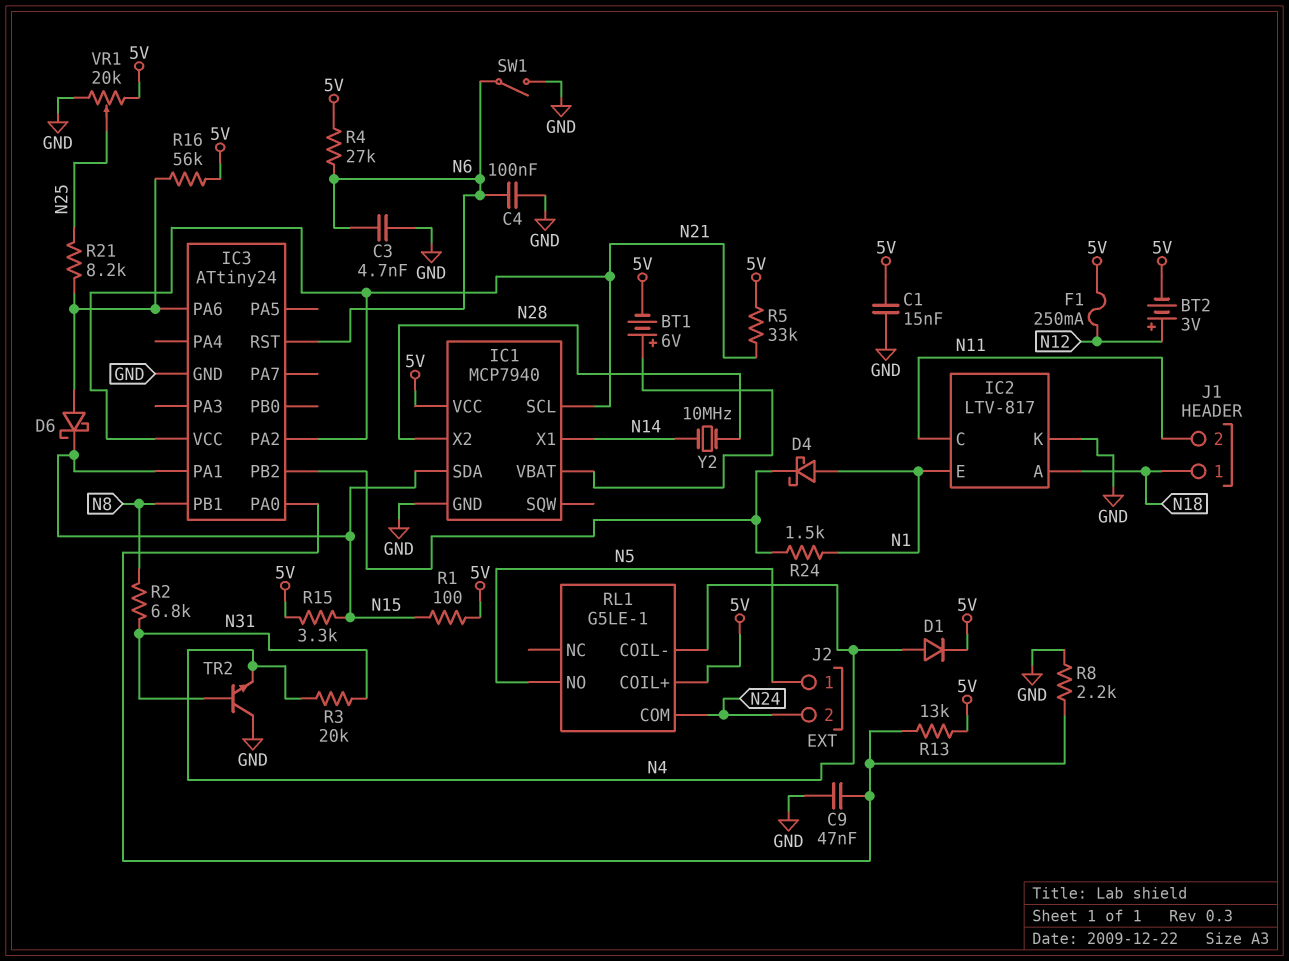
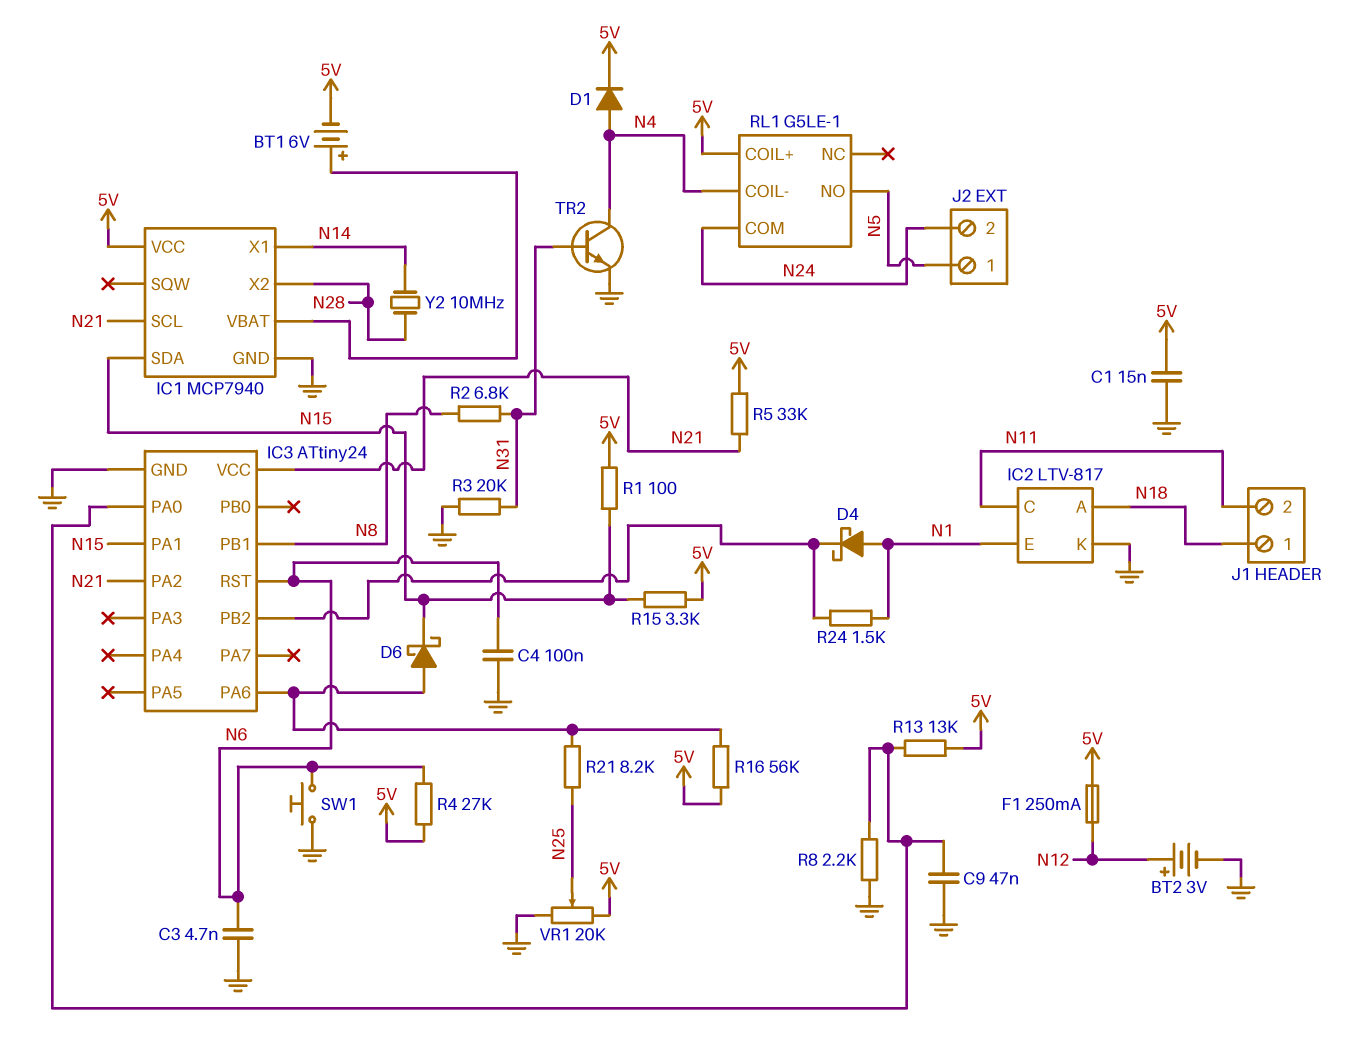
BT2: 3V (plus N12, minus 5V) -> 3V (plus N12, minus GND)
R3: 20k (N4, N31) -> 20k (GND, N31)
SW1: switch (GND, N6) -> button (GND, N6)
TR2: NPN (B N31, C GND, E N4) -> NPN (B N31, C N4, E GND)

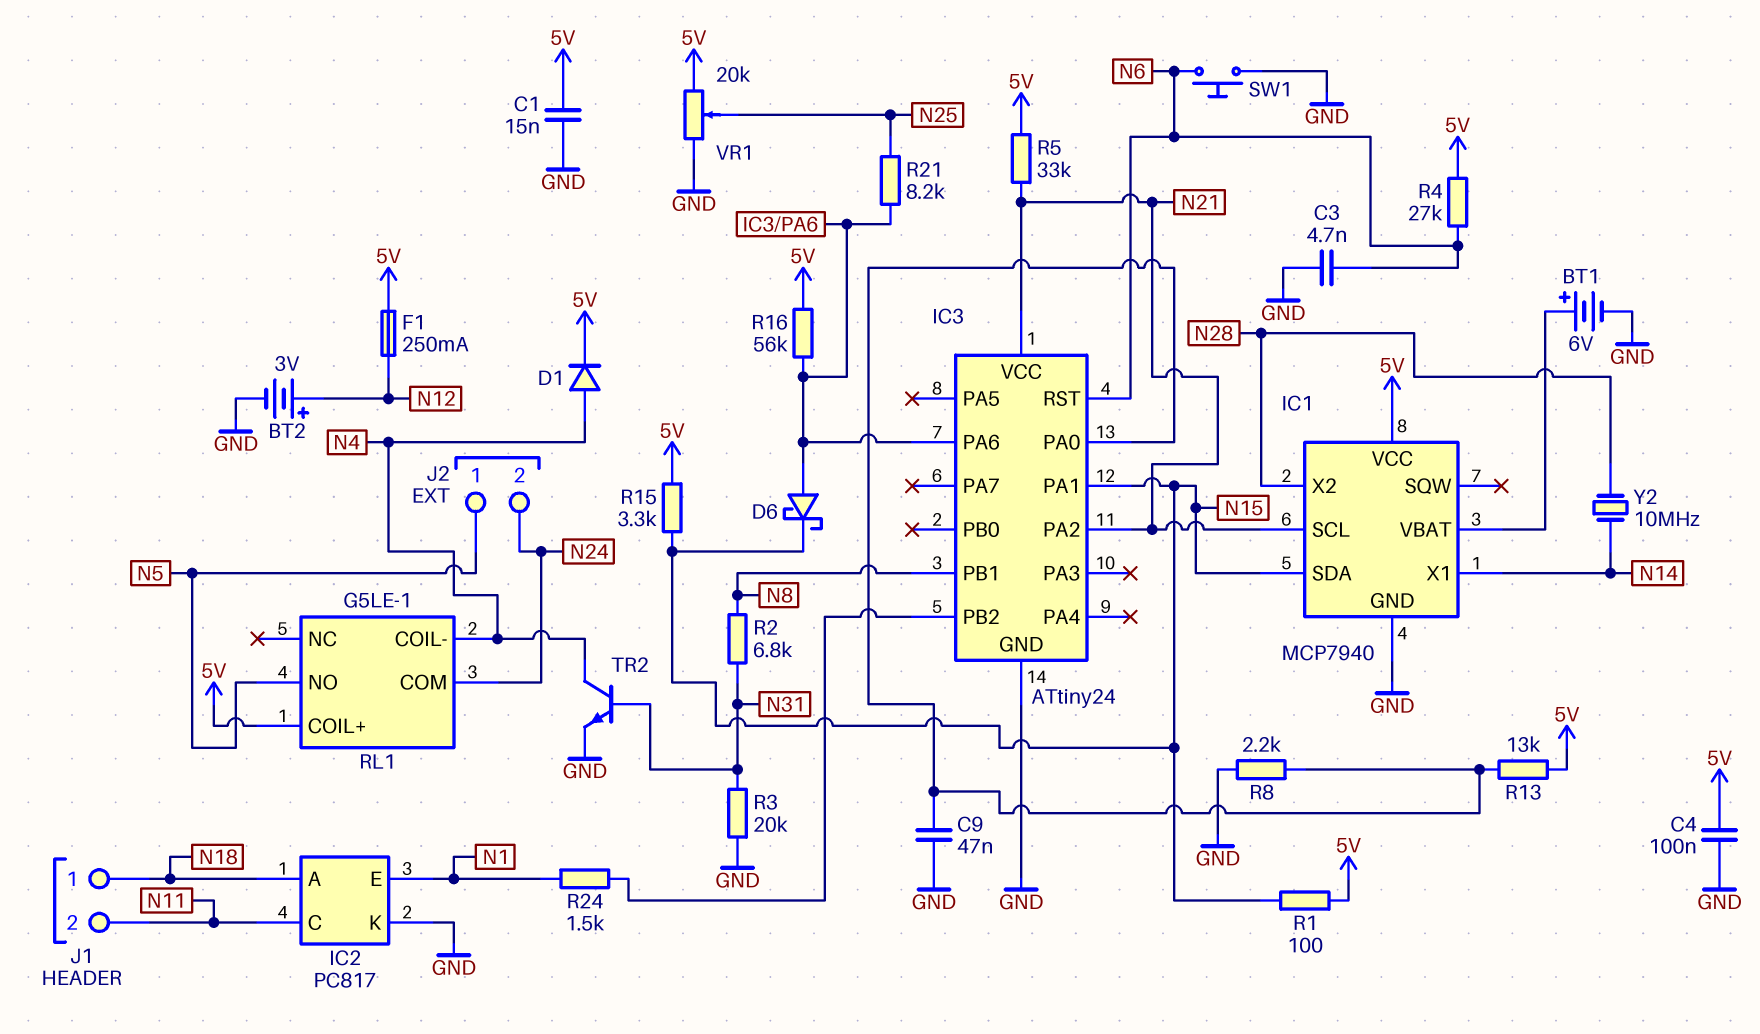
BT1: 6V (plus IC1/VBAT, minus 5V) -> 6V (plus IC1/VBAT, minus GND)
C4: 100nF (GND, N6) -> 100nF (5V, GND)
D4: schottky (A N1, K IC3/PB2) -> none
IC2: LTV-817 -> PC817

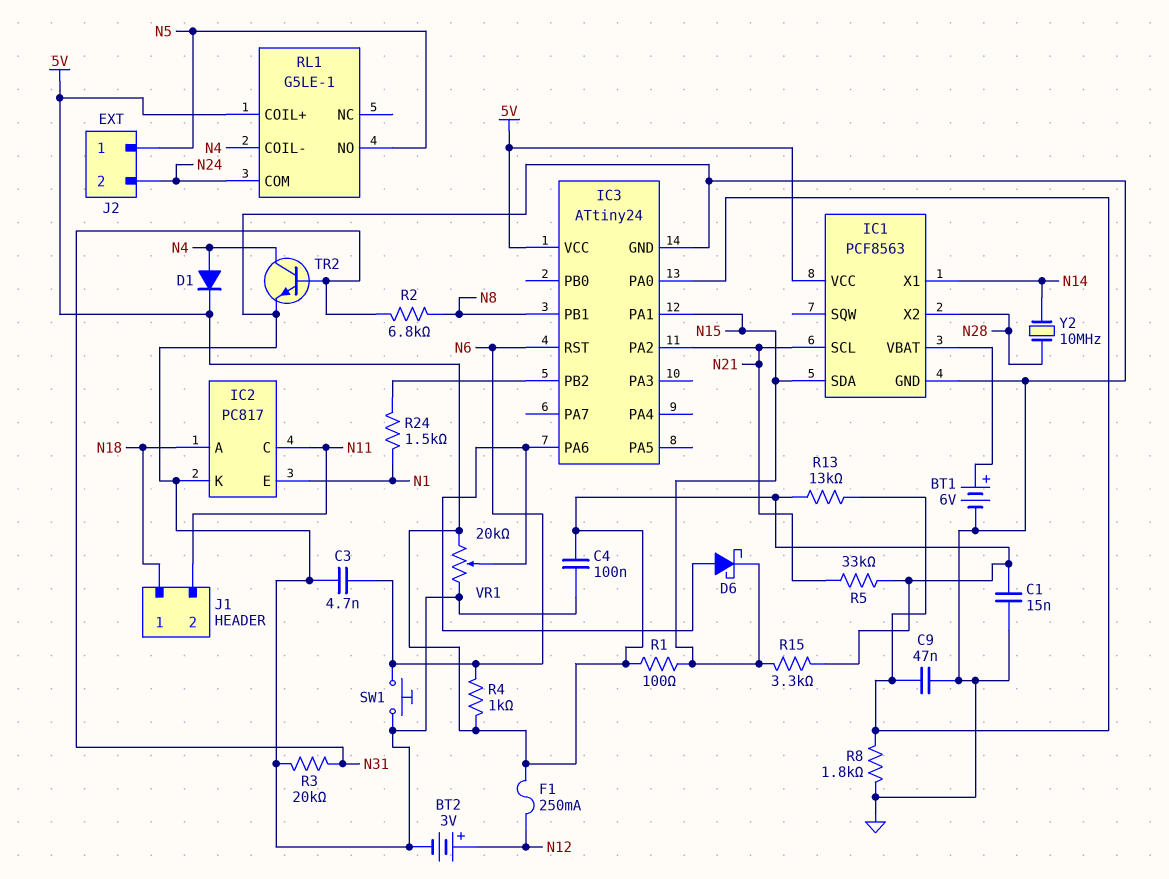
IC1: MCP7940 -> PCF8563
IC3 pin VCC: N21 -> 5V
R4: 27k (5V, N6) -> 1k (5V, N6)
R8: 2.2k (GND, IC3/PA0) -> 1.8k (GND, IC3/PA0)
R16: 56k (5V, IC3/PA6) -> none
R21: 8.2k (IC3/PA6, N25) -> none
VR1: 20k (5V, GND, wiper N25) -> 20k (5V, GND, wiper IC3/PA6)

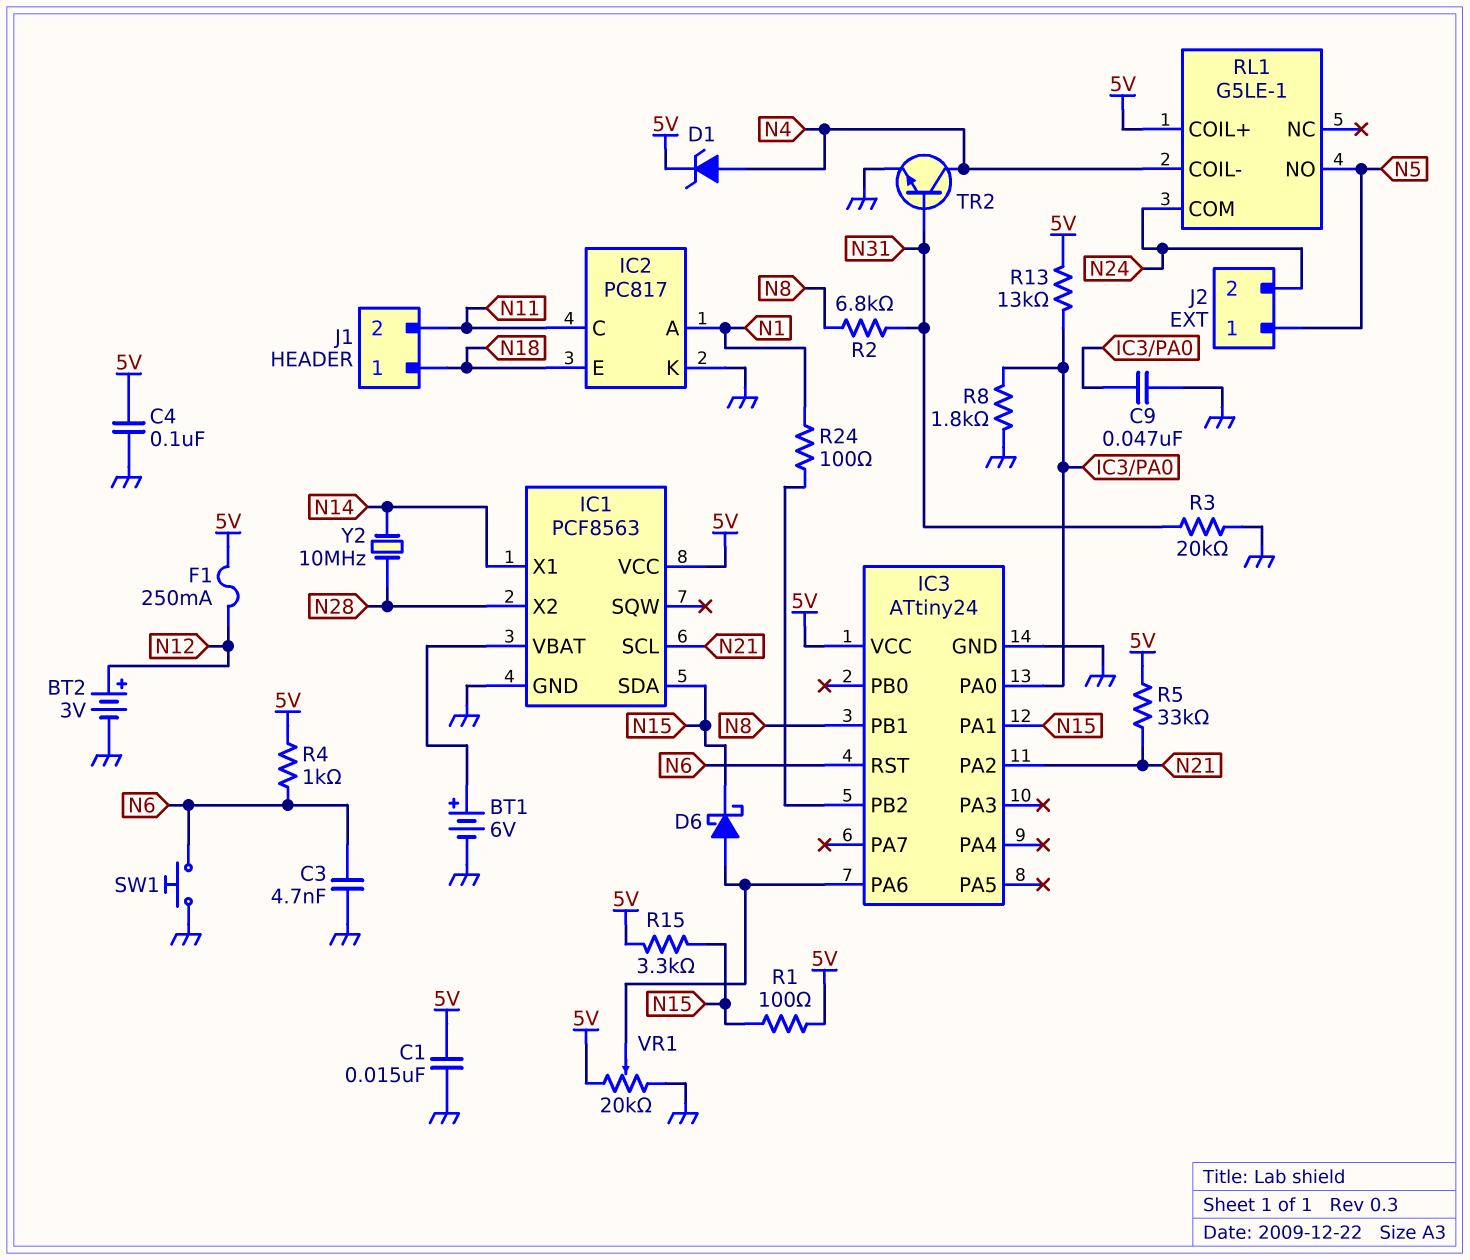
D1: diode (A N4, K 5V) -> zener (A N4, K 5V)
IC2 pin A: N18 -> N1
IC2 pin E: N1 -> N18
R24: 1.5k (IC3/PB2, N1) -> 100 (IC3/PB2, N1)

